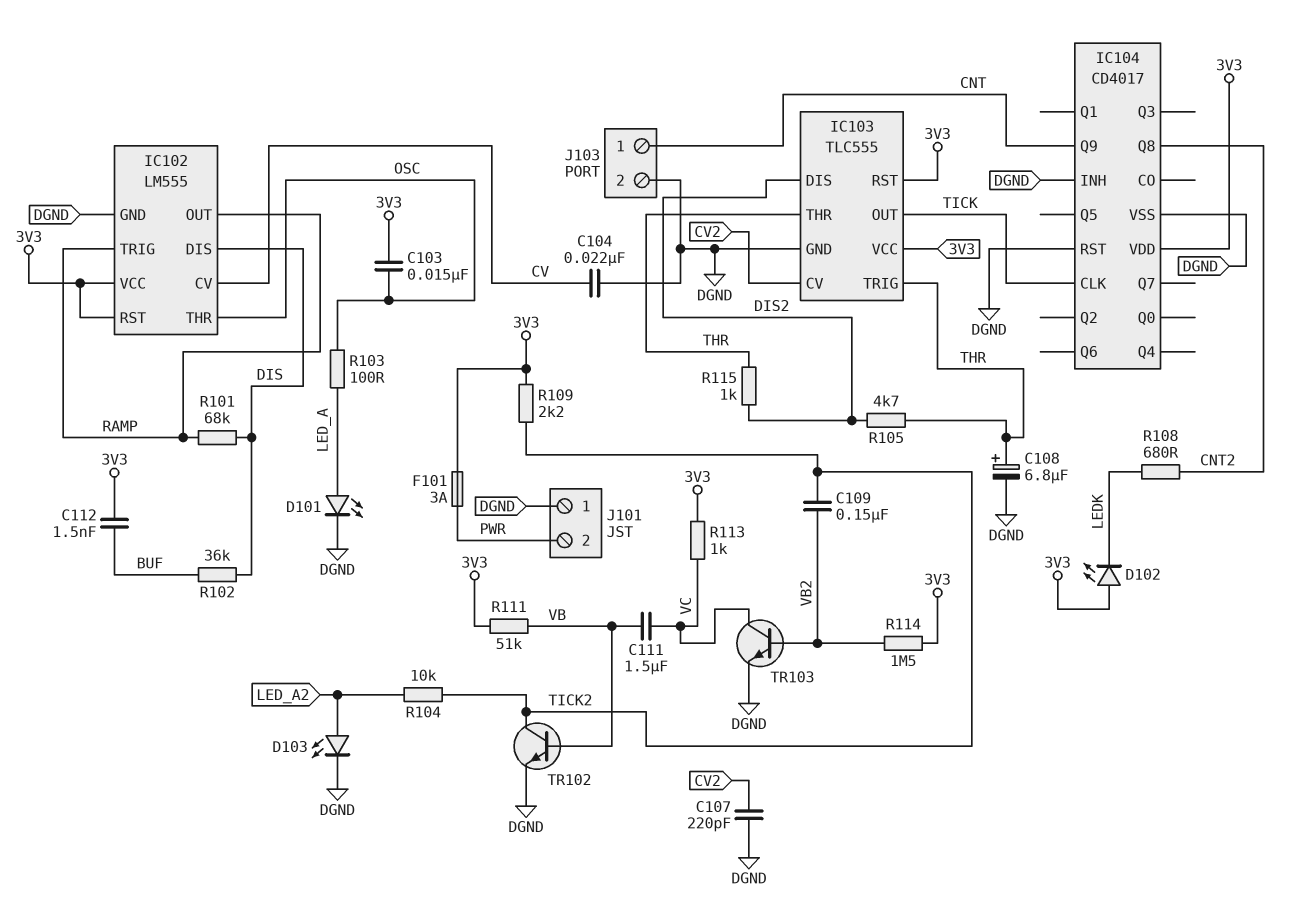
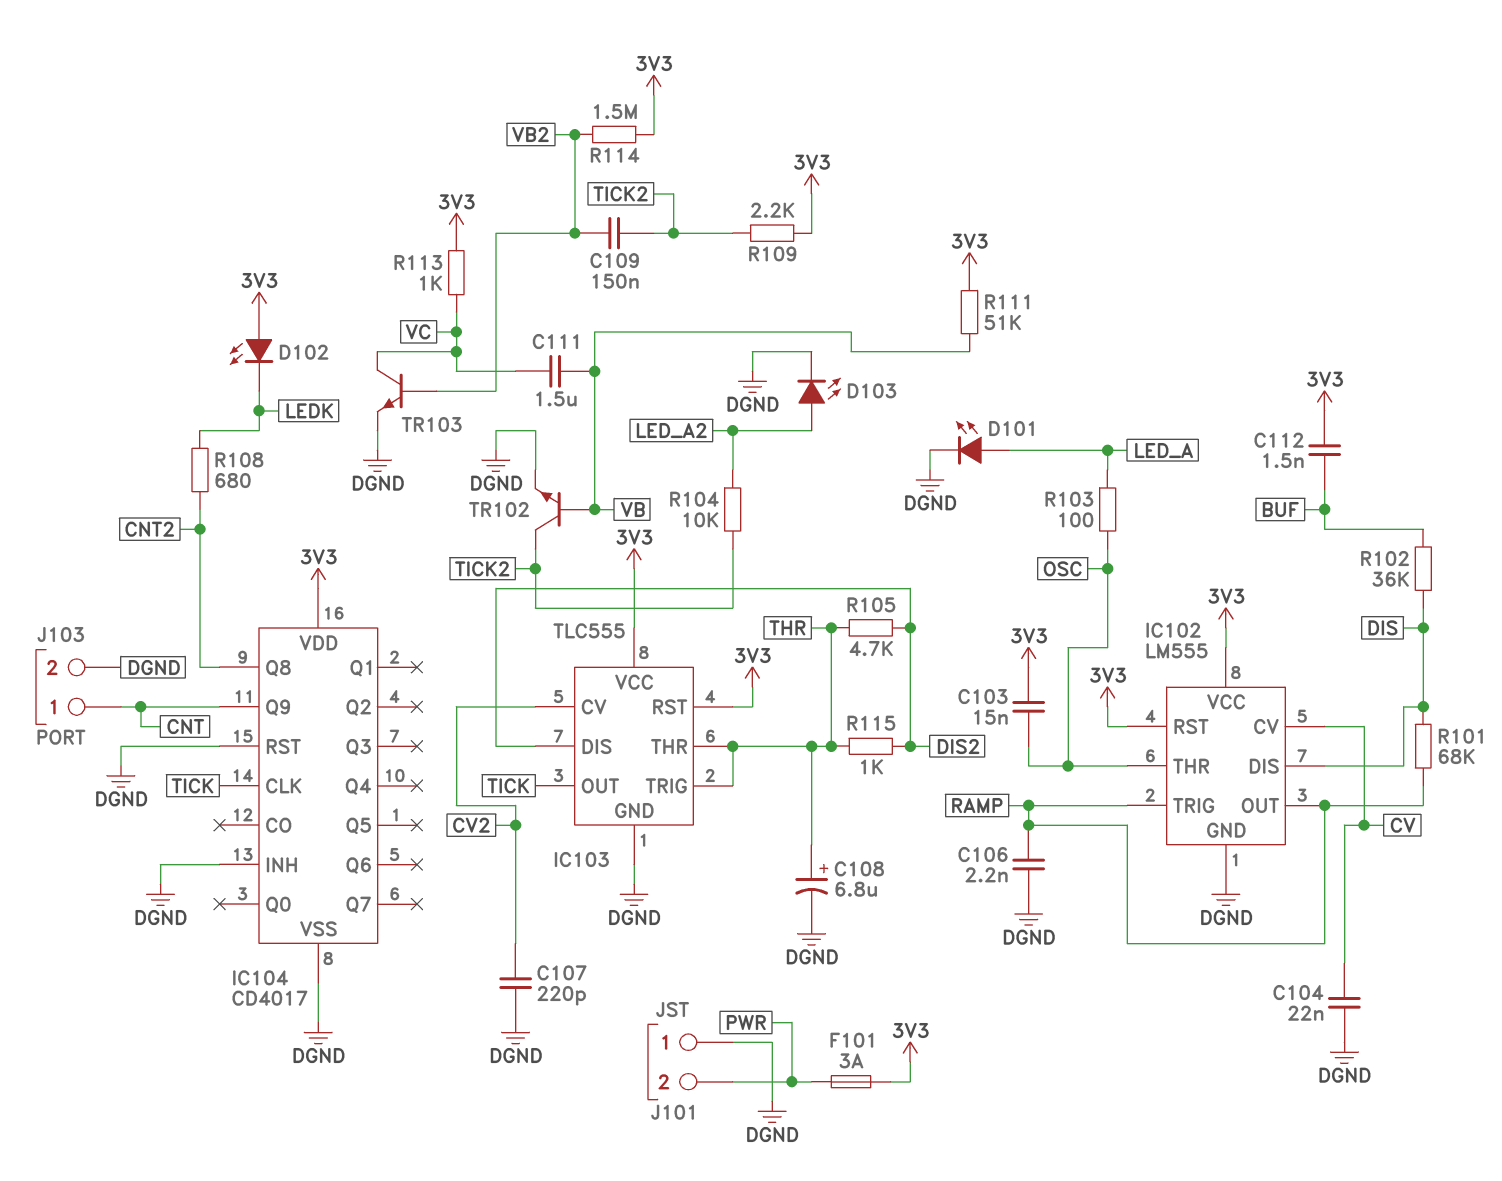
C106: none -> 2.2nF (DGND, RAMP)

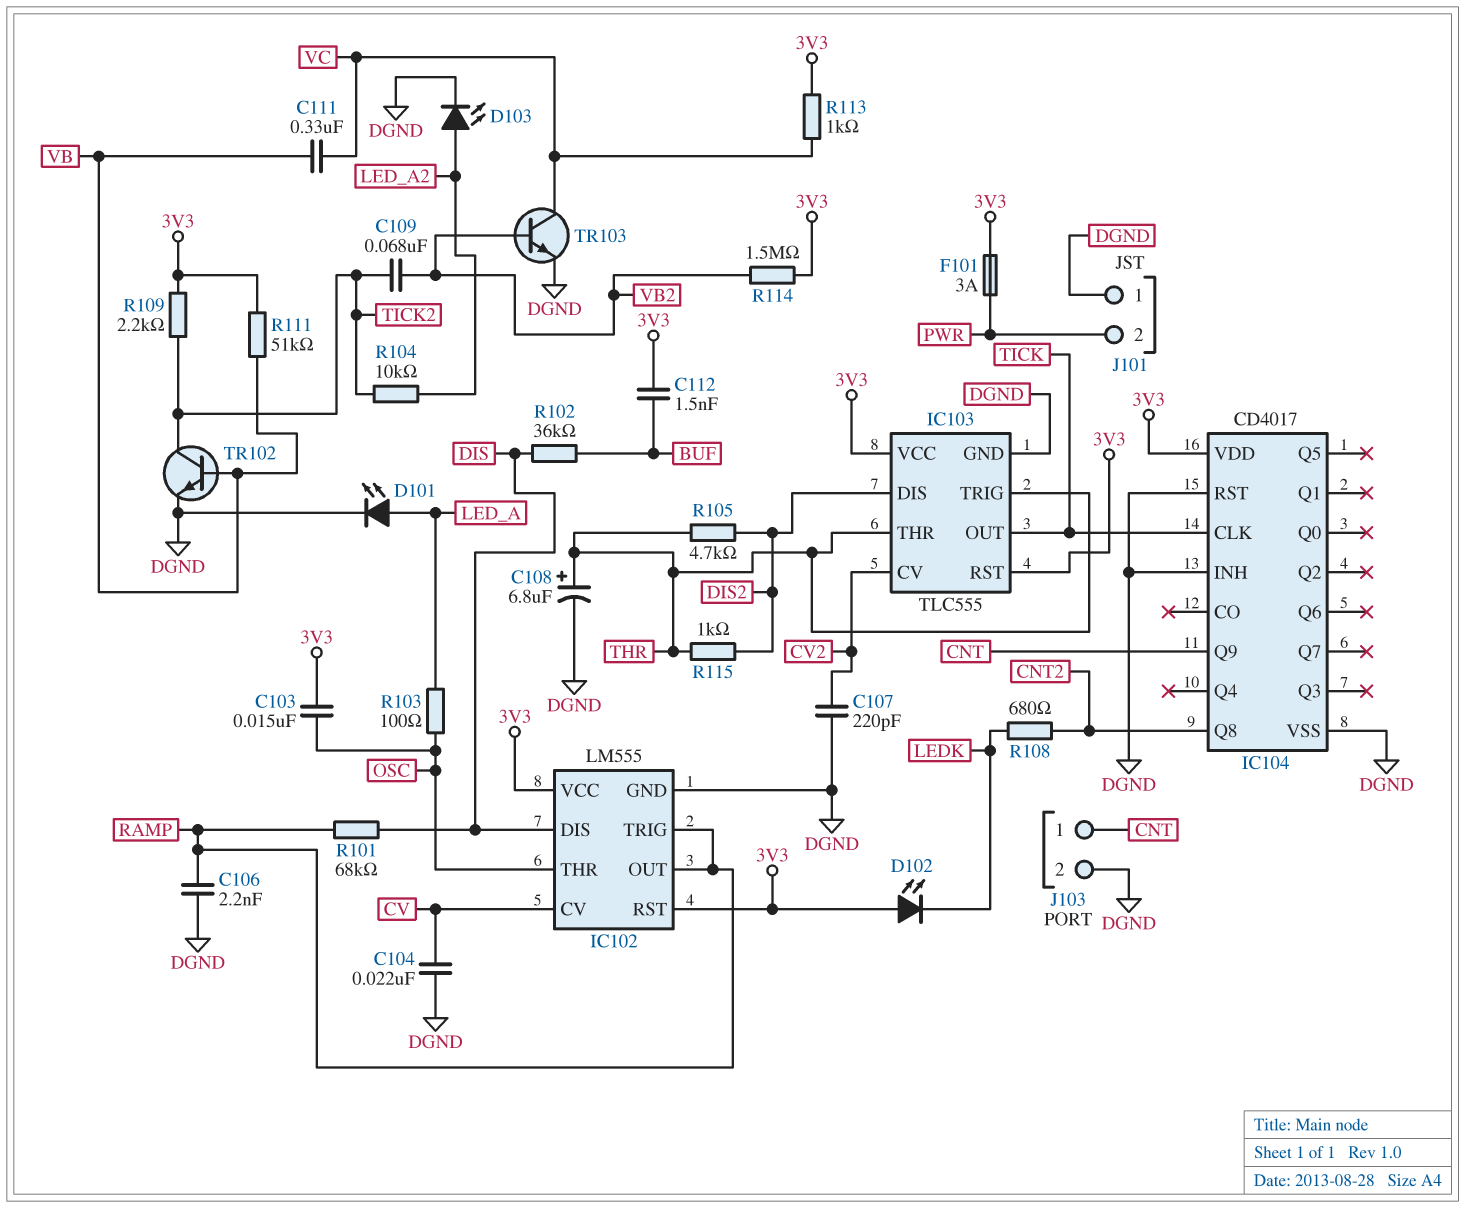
C109: 150nF (TICK2, VB2) -> 68nF (TICK2, VB2)
C111: 1.5uF (VB, VC) -> 330nF (VB, VC)

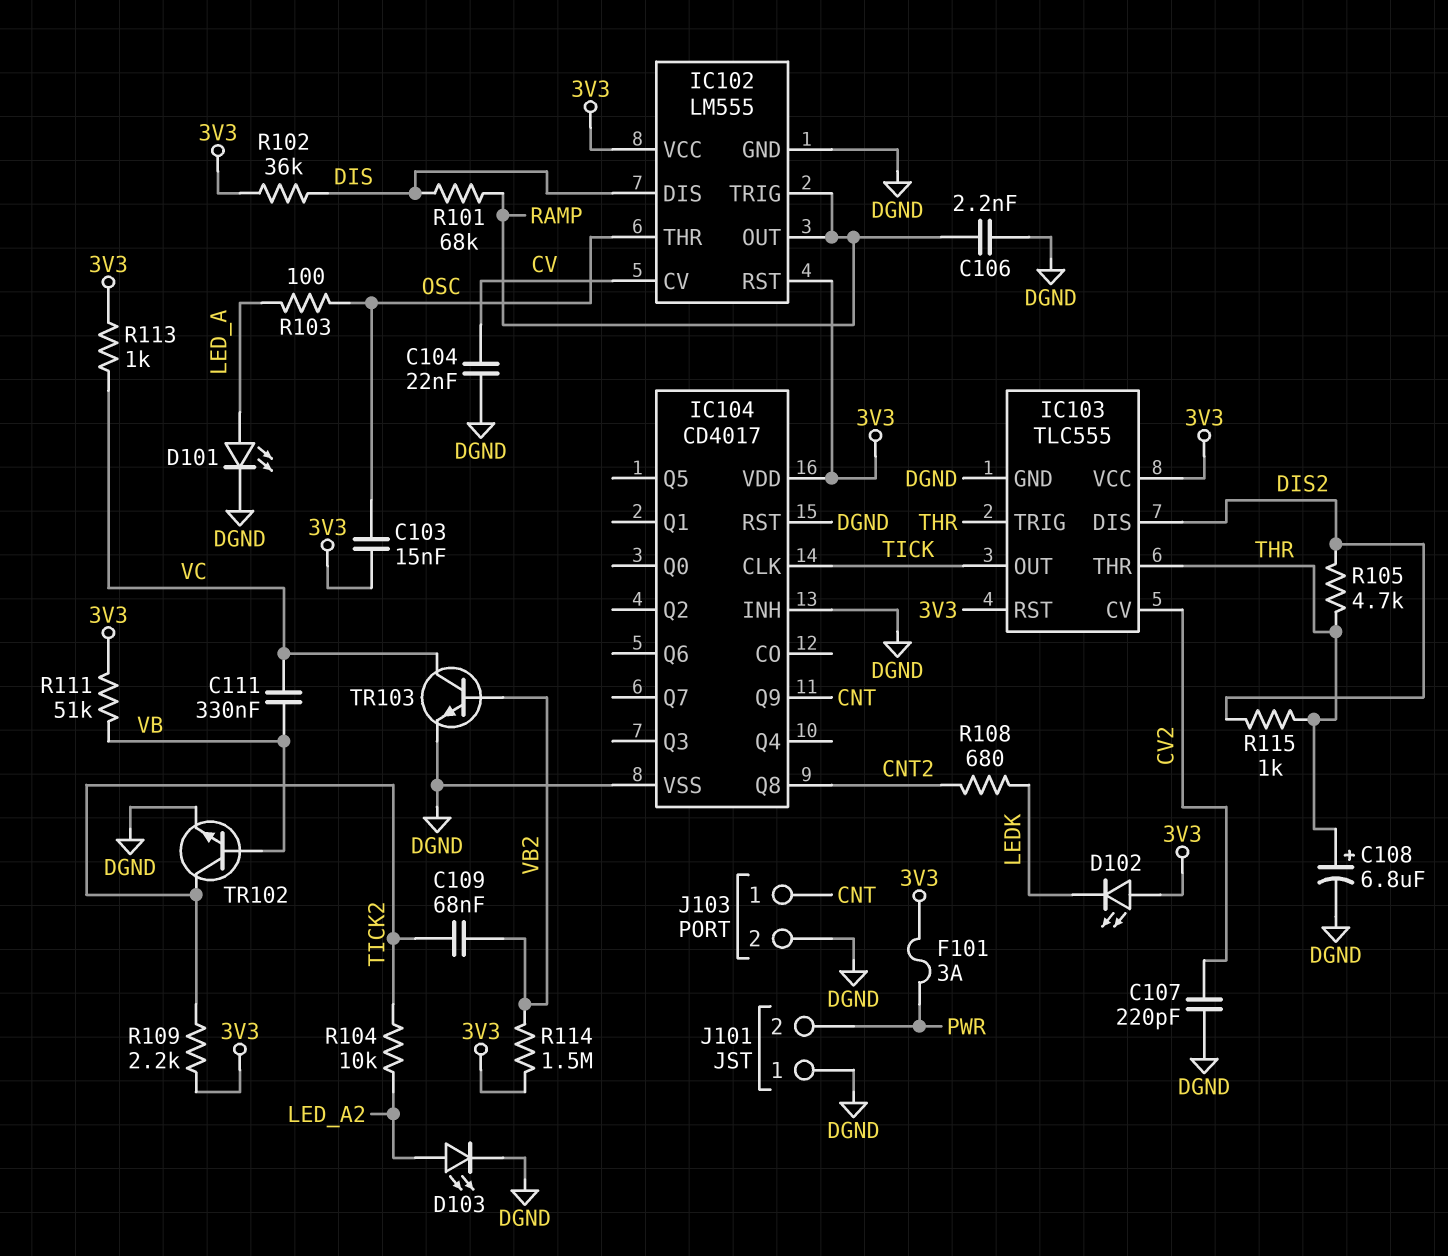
C112: 1.5nF (3V3, BUF) -> none
R102: 36k (BUF, DIS) -> 36k (3V3, DIS)

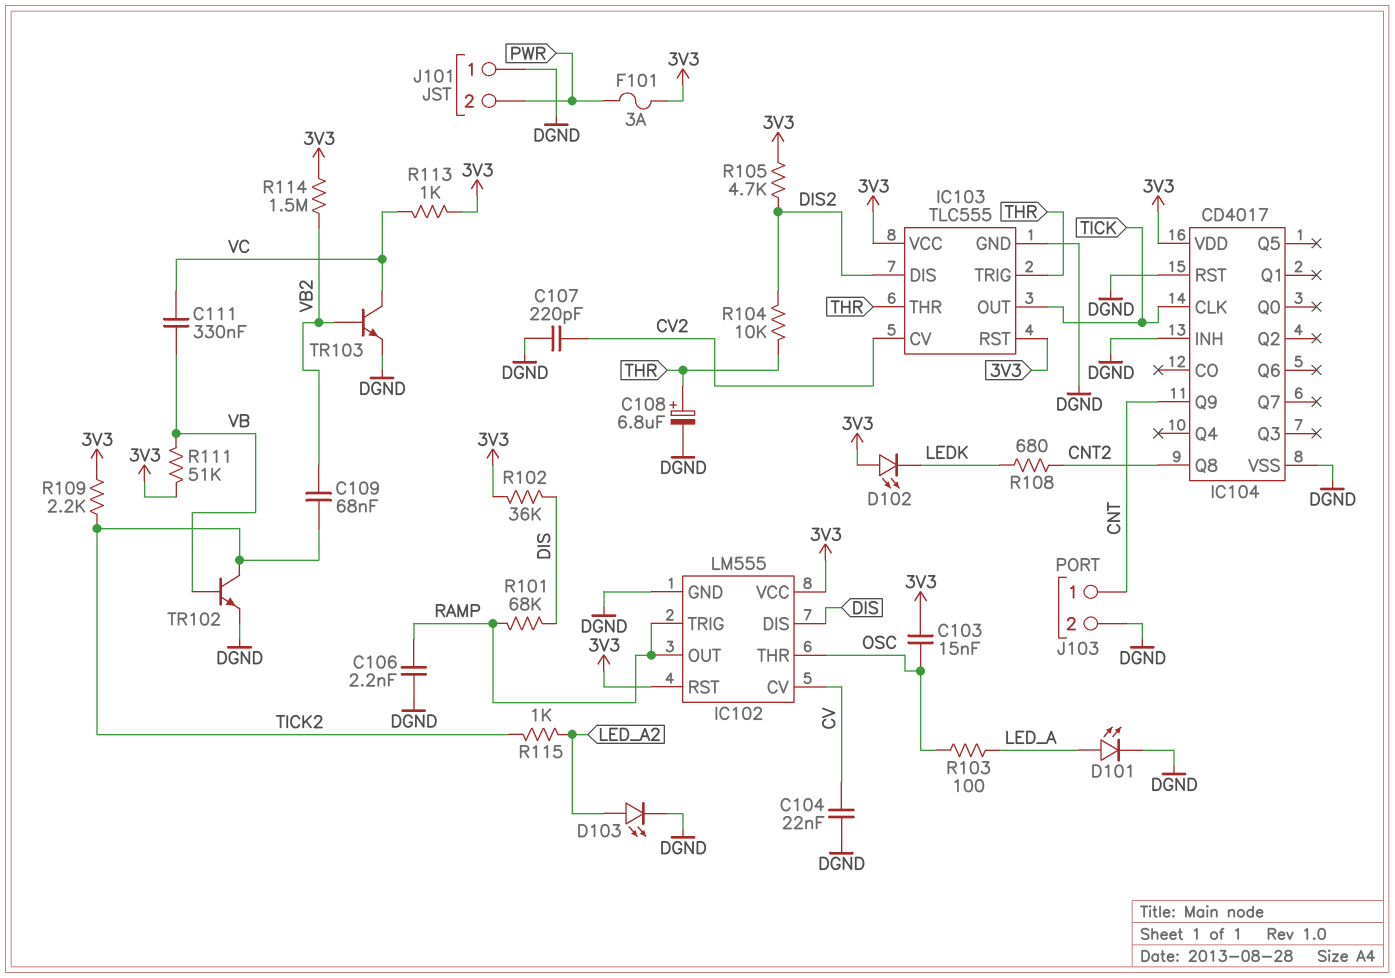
R104: 10k (LED_A2, TICK2) -> 10k (DIS2, THR)
R105: 4.7k (DIS2, THR) -> 4.7k (3V3, DIS2)
R115: 1k (DIS2, THR) -> 1k (LED_A2, TICK2)

